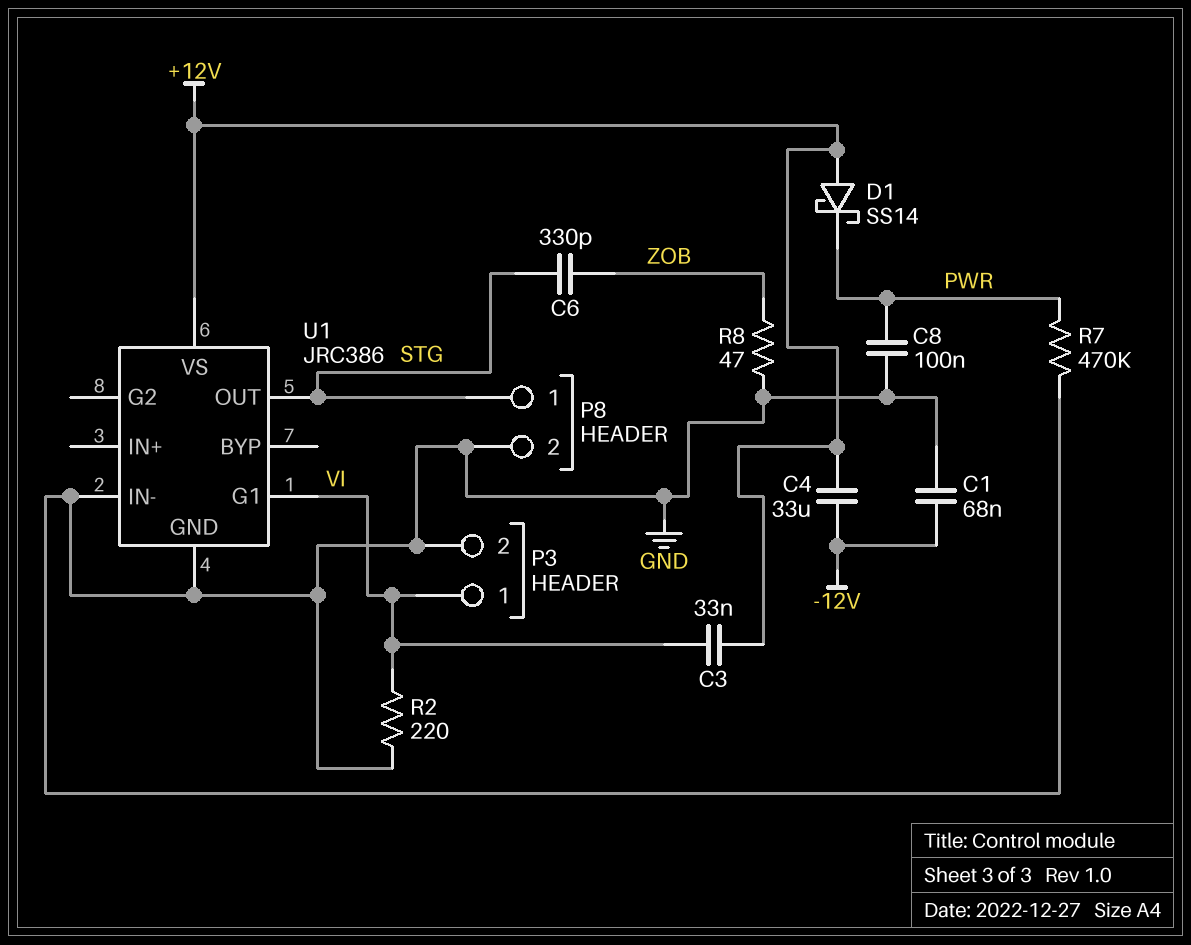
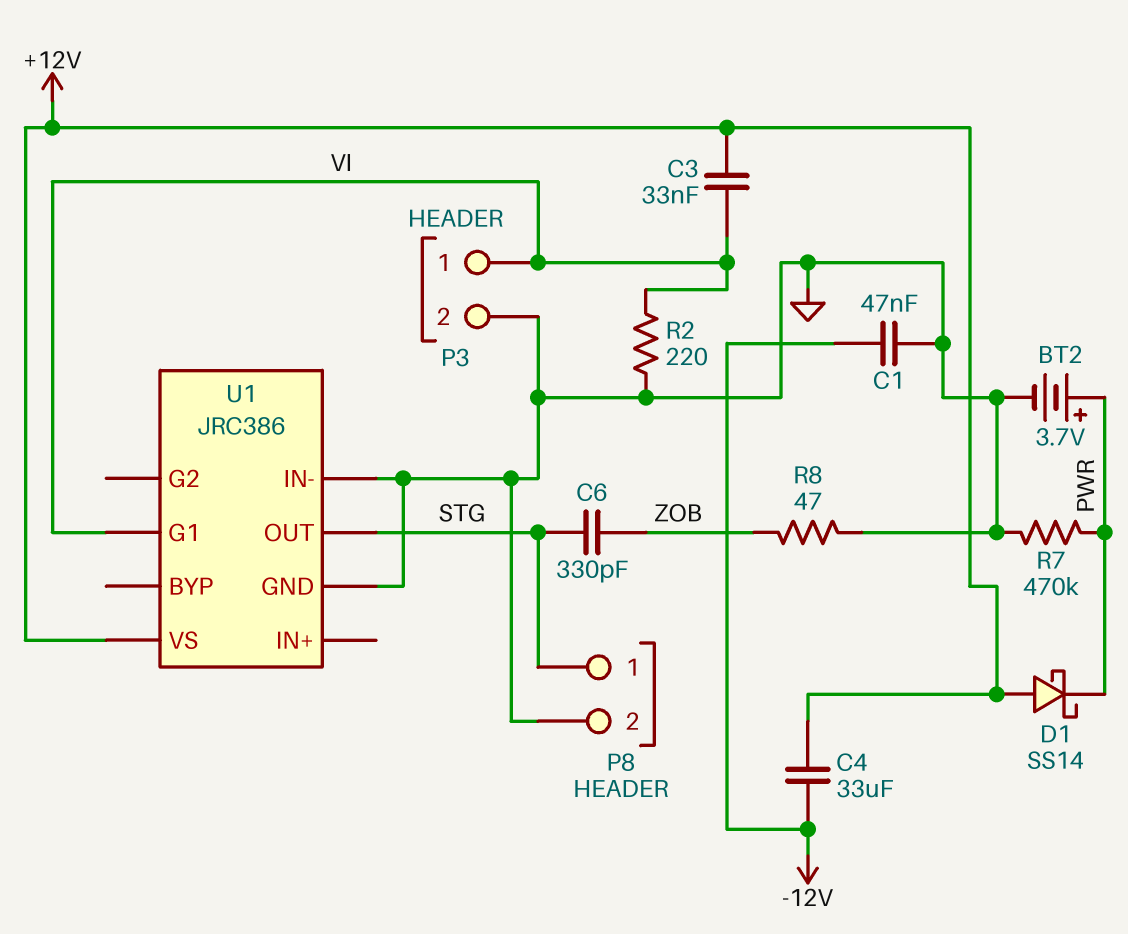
BT2: none -> 3.7V (plus PWR, minus GND)
C1: 68nF (-12V, GND) -> 47nF (-12V, GND)
C8: 100nF (GND, PWR) -> none

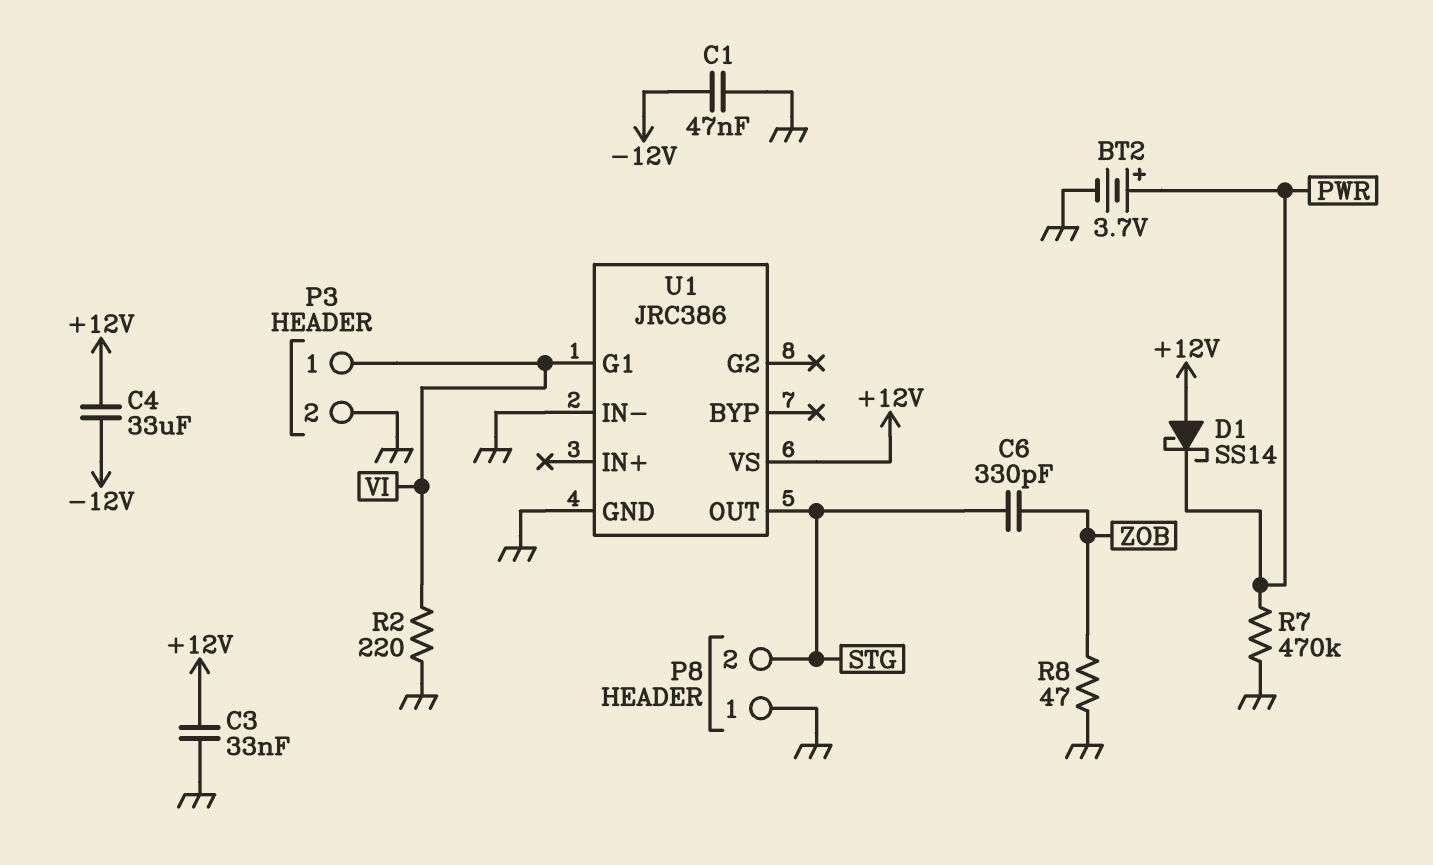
C3: 33nF (+12V, VI) -> 33nF (+12V, GND)
P8 pin 1: STG -> GND
P8 pin 2: GND -> STG

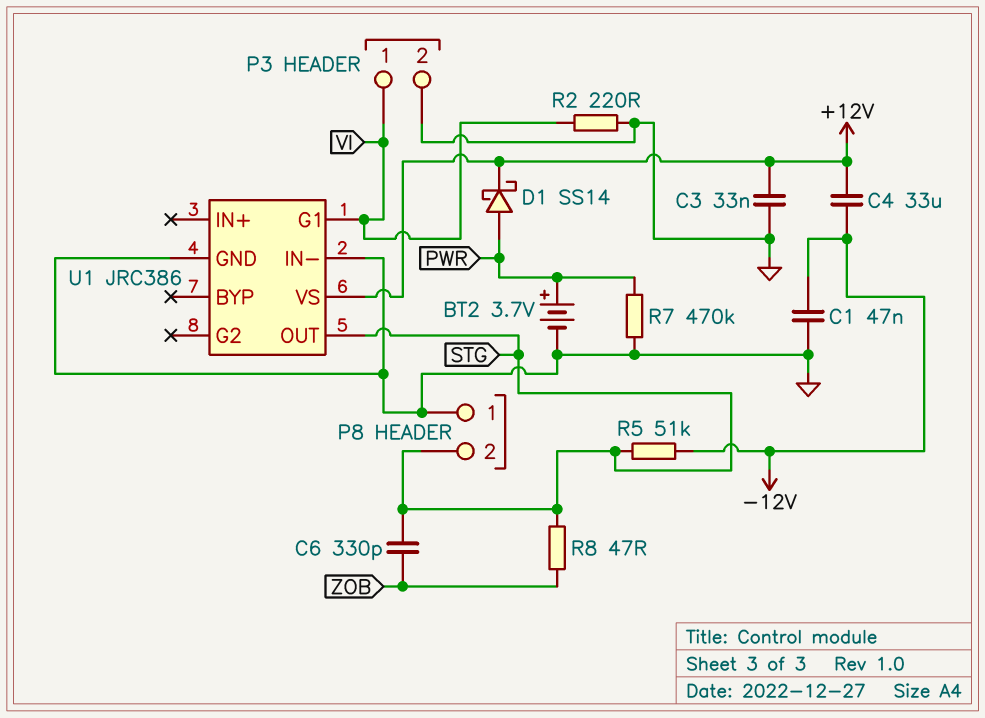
D1: schottky SS14 (A +12V, K PWR) -> schottky SS14 (A PWR, K +12V)
R5: none -> 51k (-12V, STG)
R8: 47 (GND, ZOB) -> 47 (STG, ZOB)

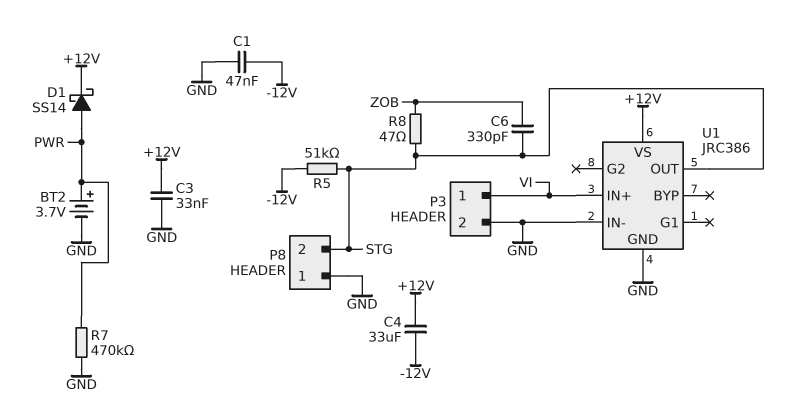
R2: 220 (GND, VI) -> none
U1 pin G1: VI -> none
U1 pin IN+: none -> VI

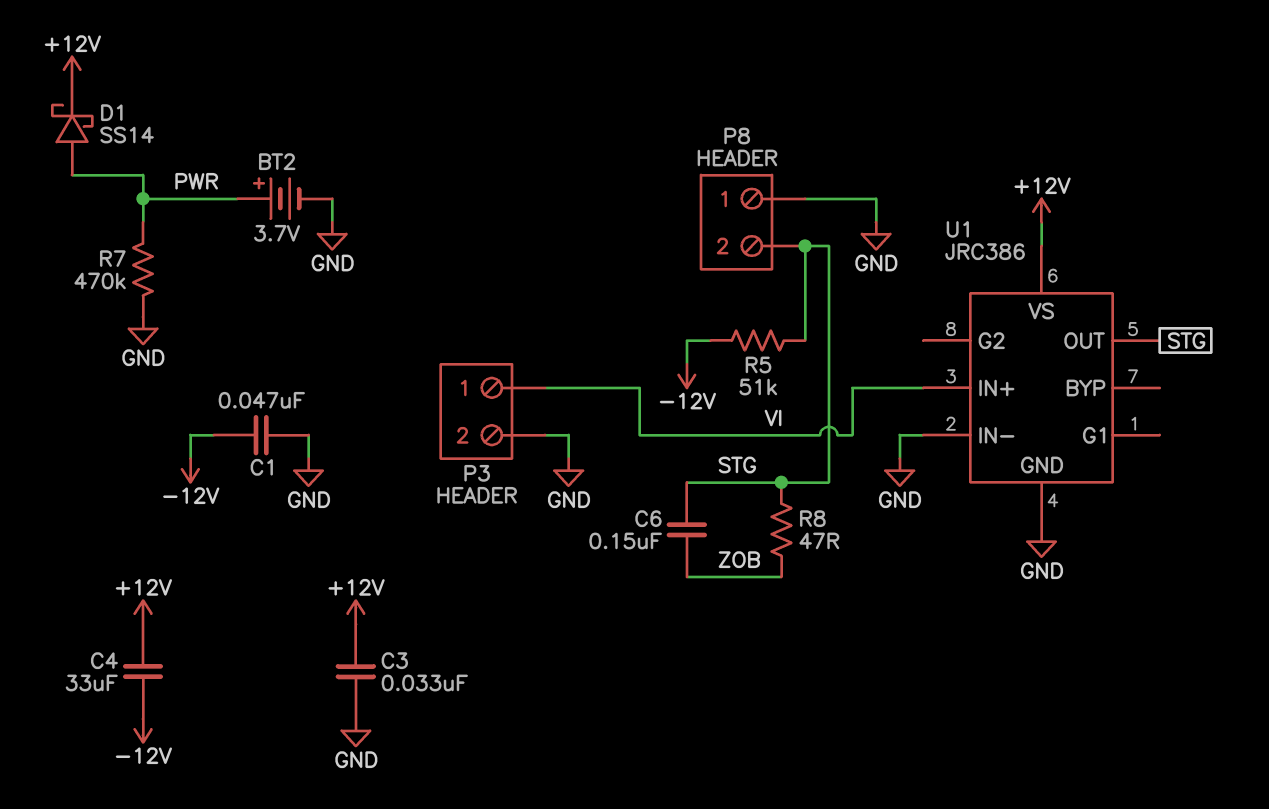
C6: 330pF (STG, ZOB) -> 150nF (STG, ZOB)

